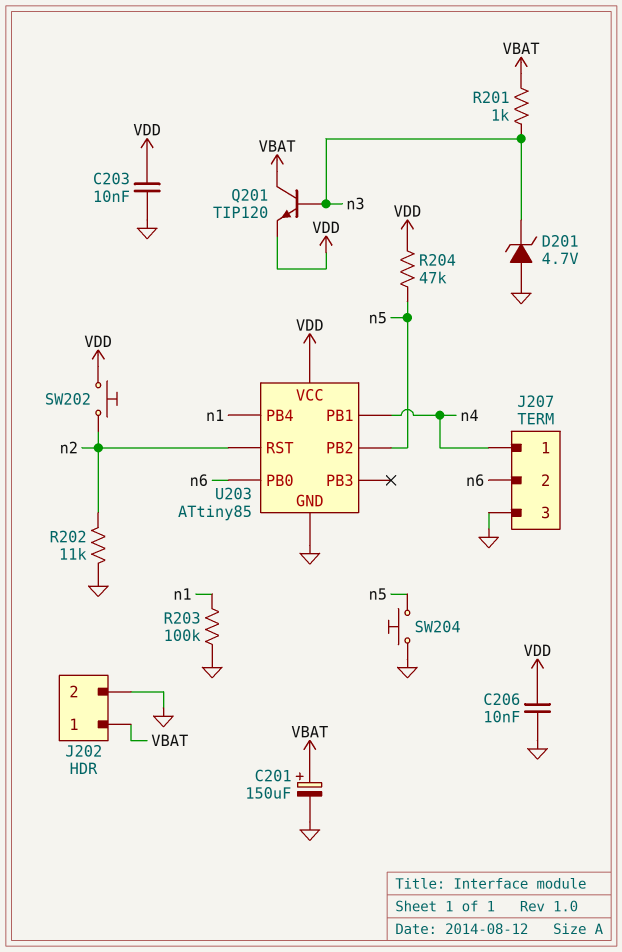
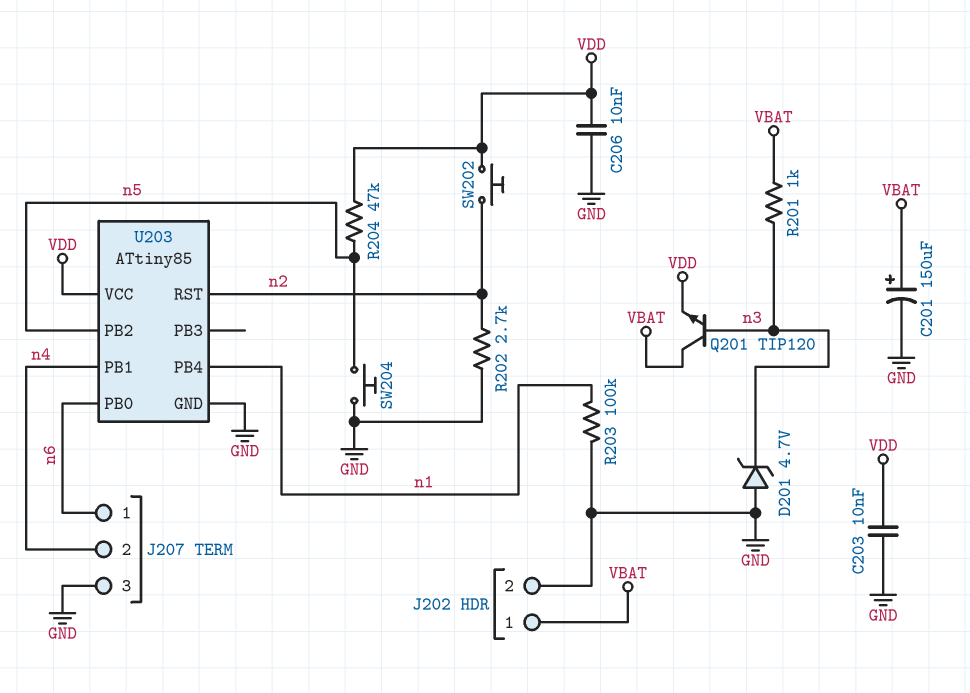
J207 pin 1: n4 -> n6
J207 pin 2: n6 -> n4
R202: 11k (GND, n2) -> 2.7k (GND, n2)

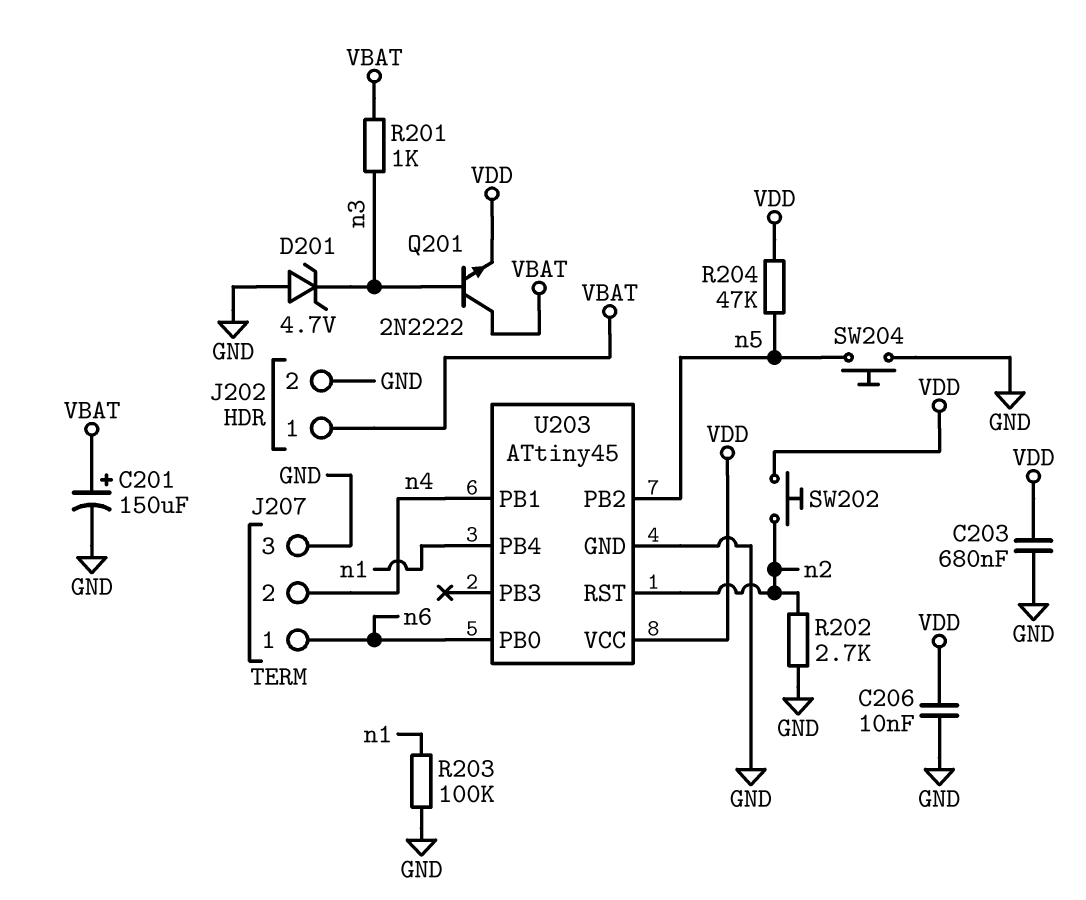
C203: 10nF (GND, VDD) -> 680nF (GND, VDD)
Q201: NPN TIP120 (B n3, C VBAT, E VDD) -> NPN 2N2222 (B n3, C VBAT, E VDD)
U203: ATtiny85 -> ATtiny45

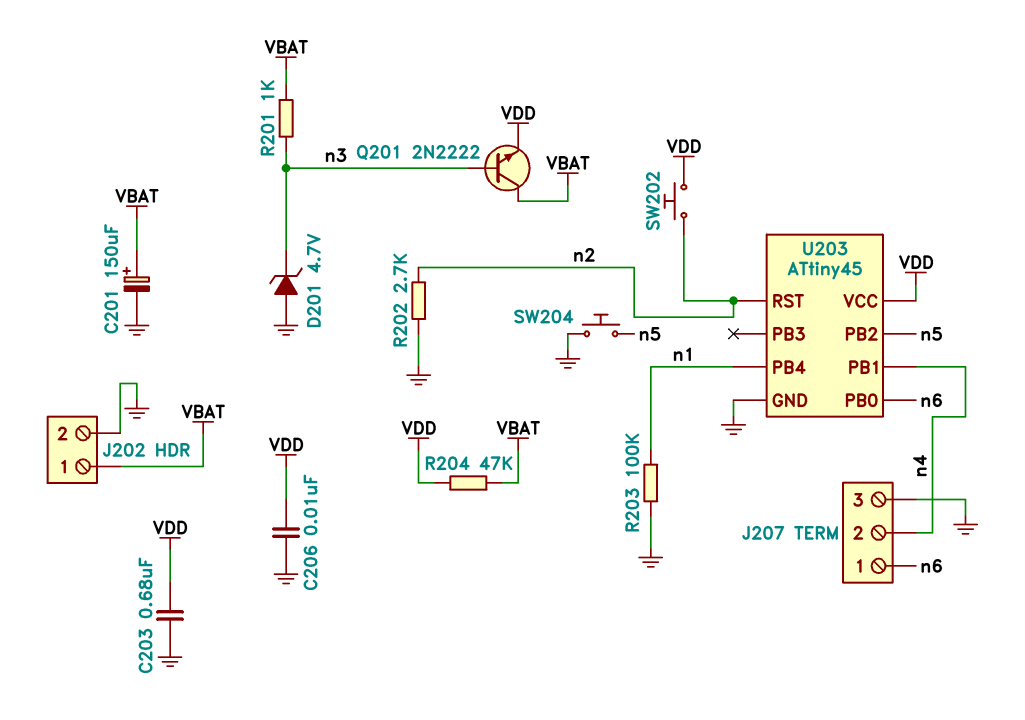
R204: 47k (VDD, n5) -> 47k (VBAT, VDD)

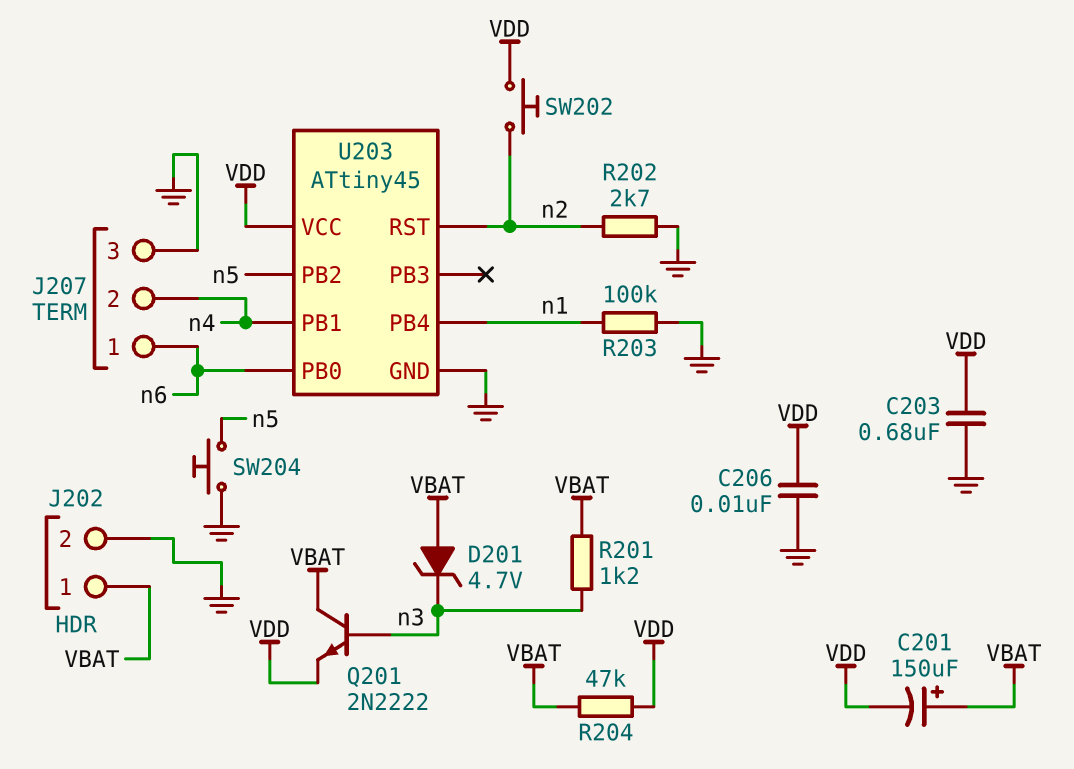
C201: 150uF (plus VBAT, minus GND) -> 150uF (plus VBAT, minus VDD)
D201: zener 4.7V (A GND, K n3) -> zener 4.7V (A VBAT, K n3)
R201: 1k (VBAT, n3) -> 1.2k (VBAT, n3)

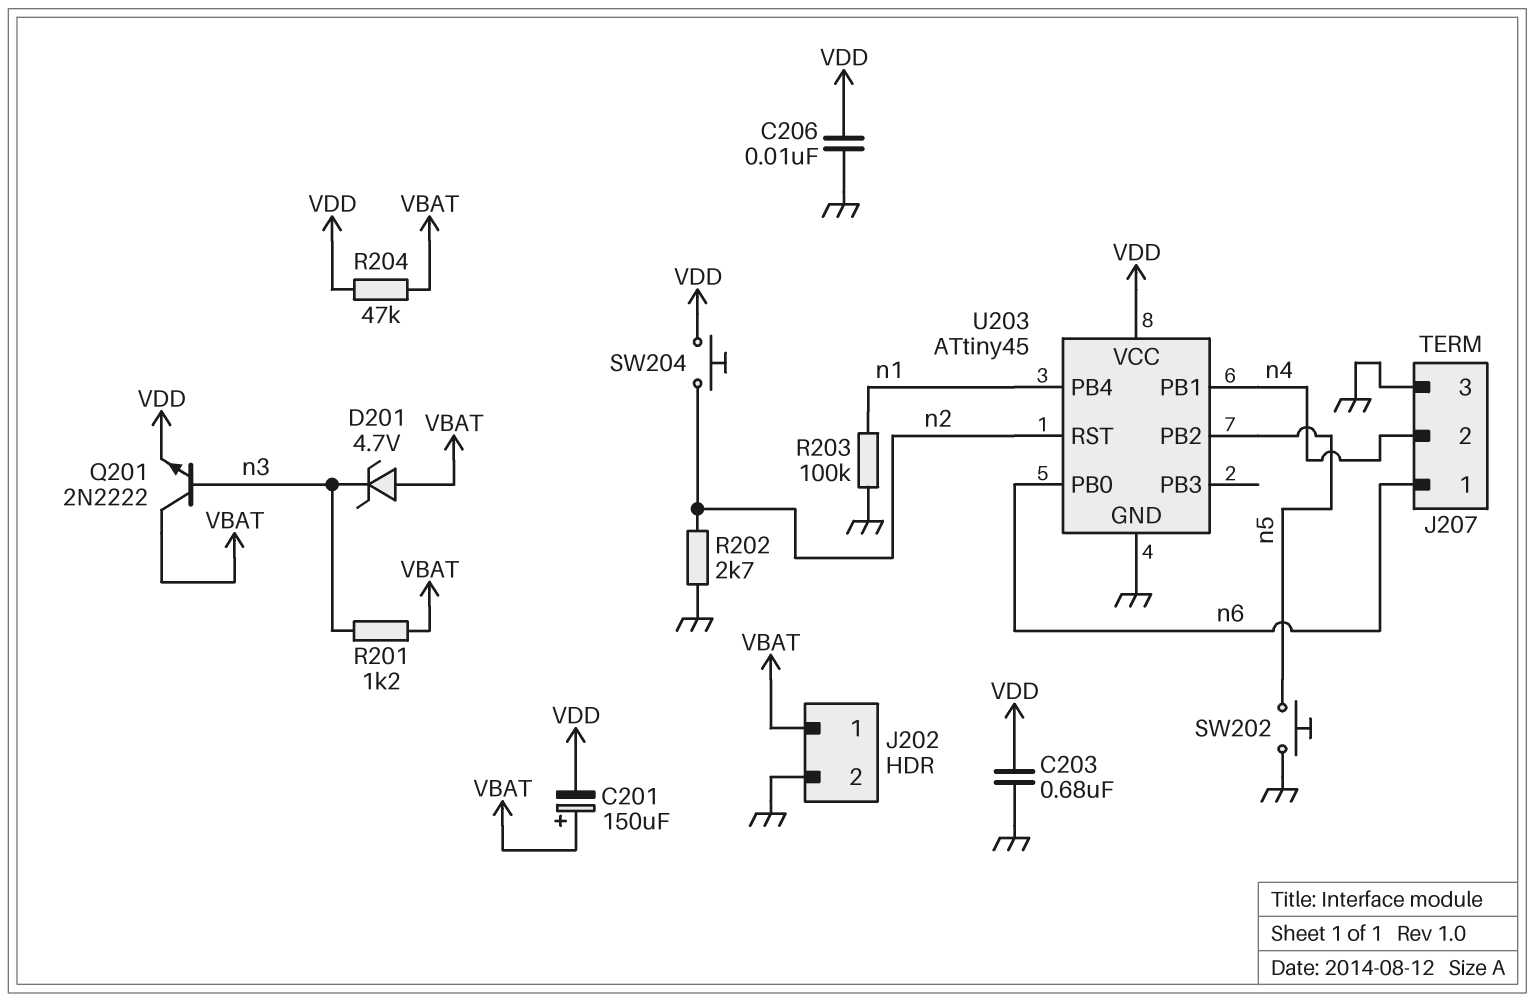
SW202: button (VDD, n2) -> button (GND, n5)
SW204: button (GND, n5) -> button (VDD, n2)

